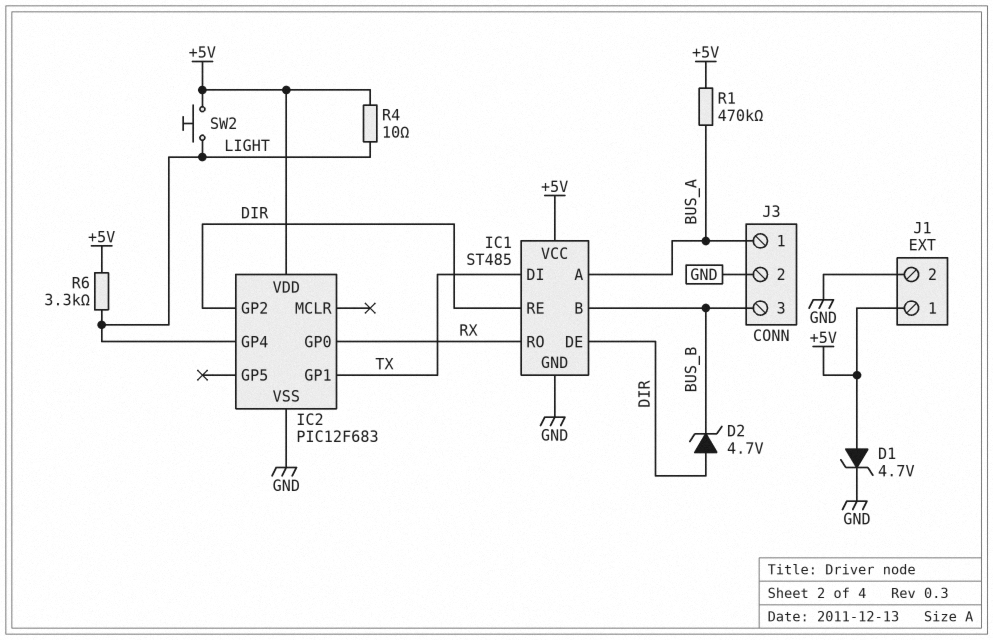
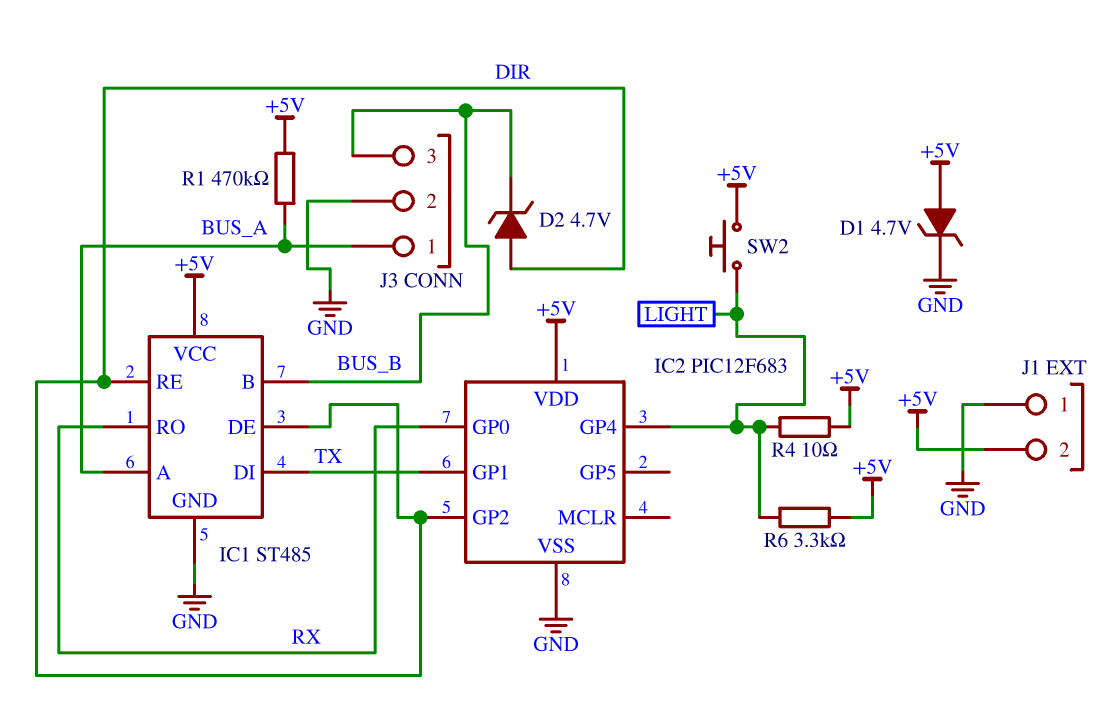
J1 pin 1: +5V -> GND
J1 pin 2: GND -> +5V

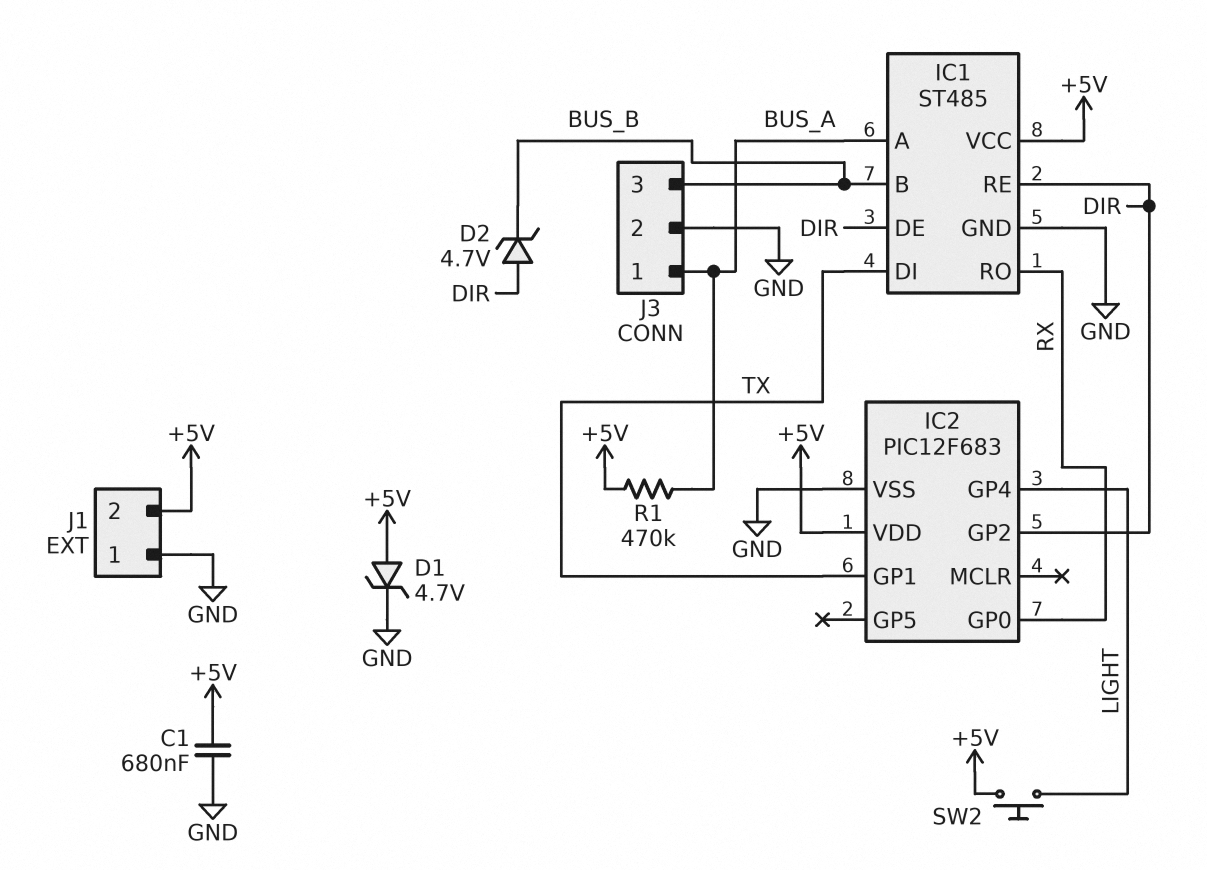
C1: none -> 680nF (+5V, GND)
R4: 10 (+5V, LIGHT) -> none
R6: 3.3k (+5V, LIGHT) -> none

